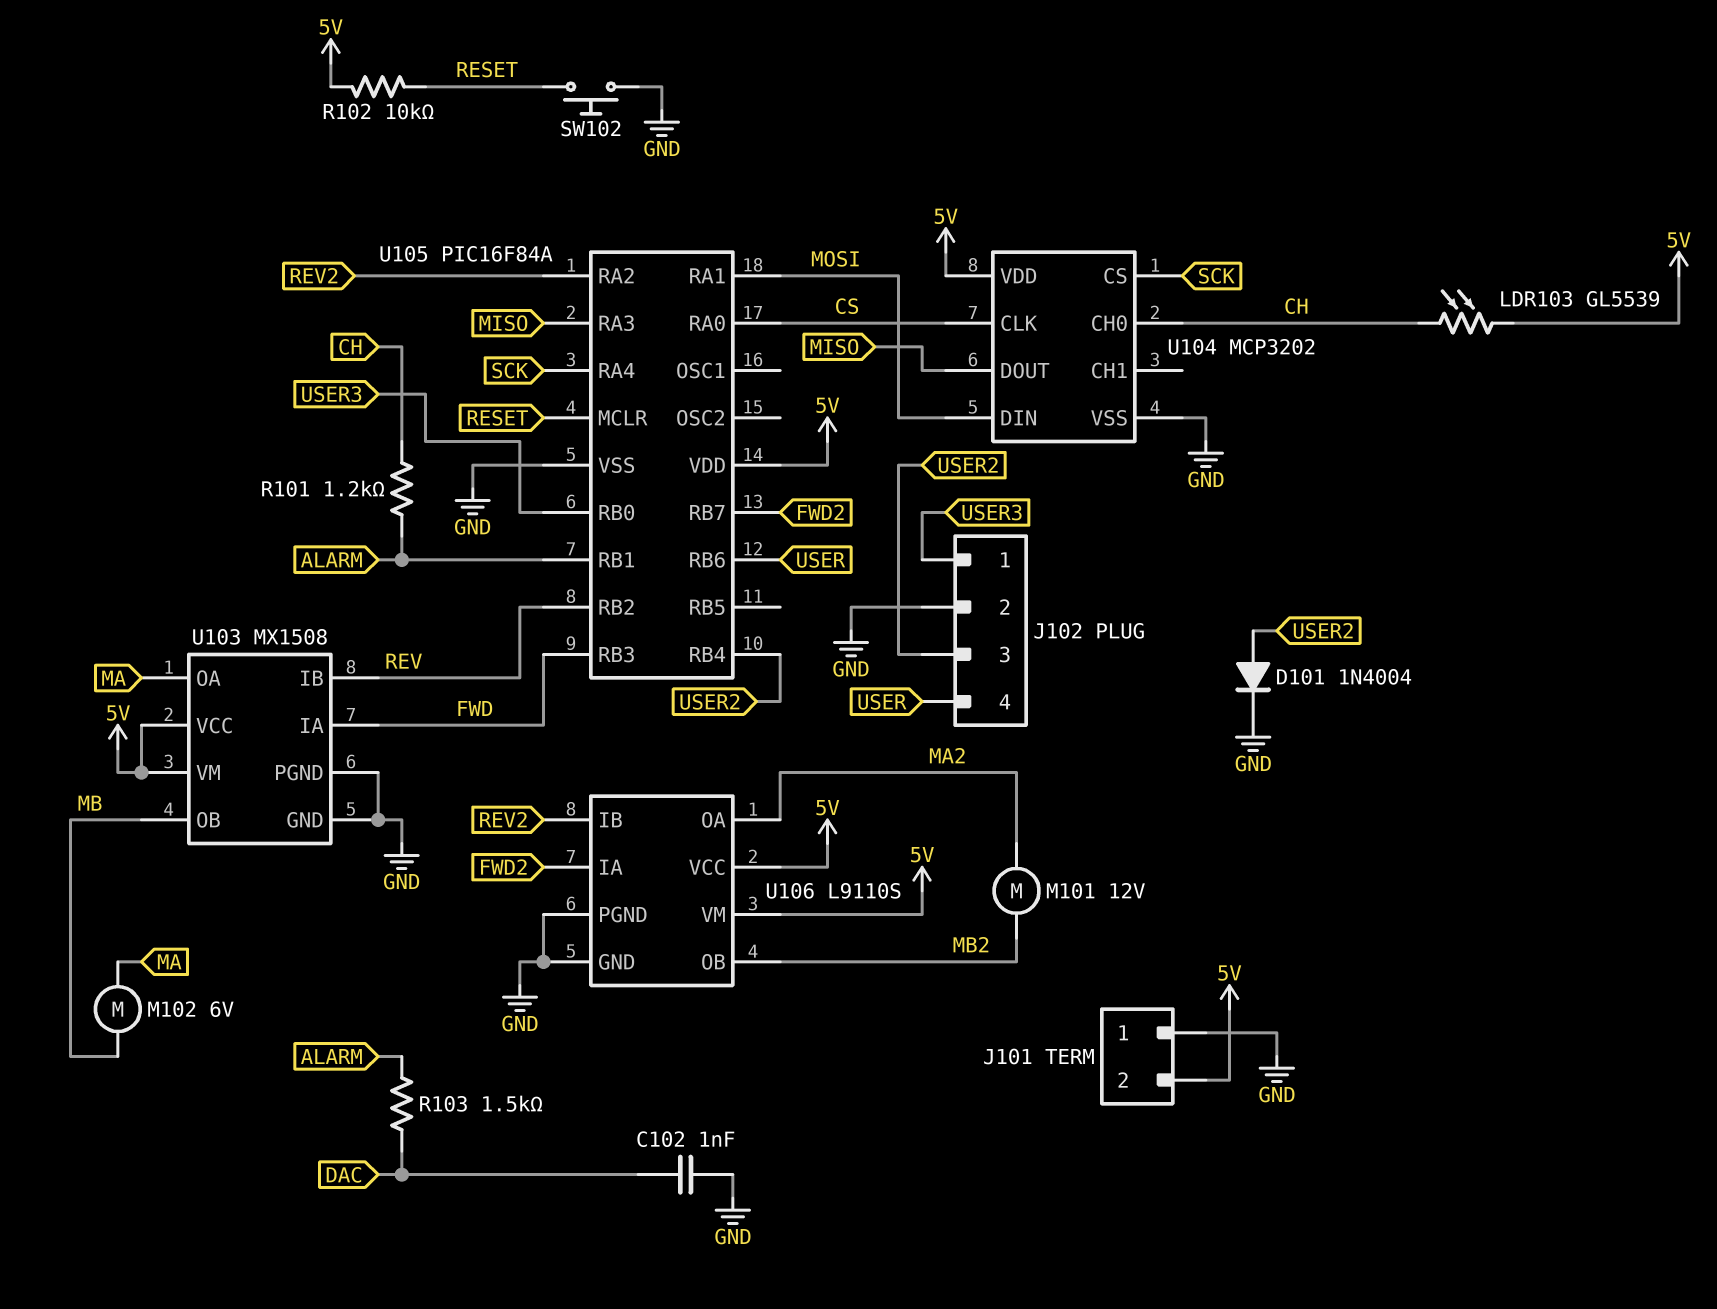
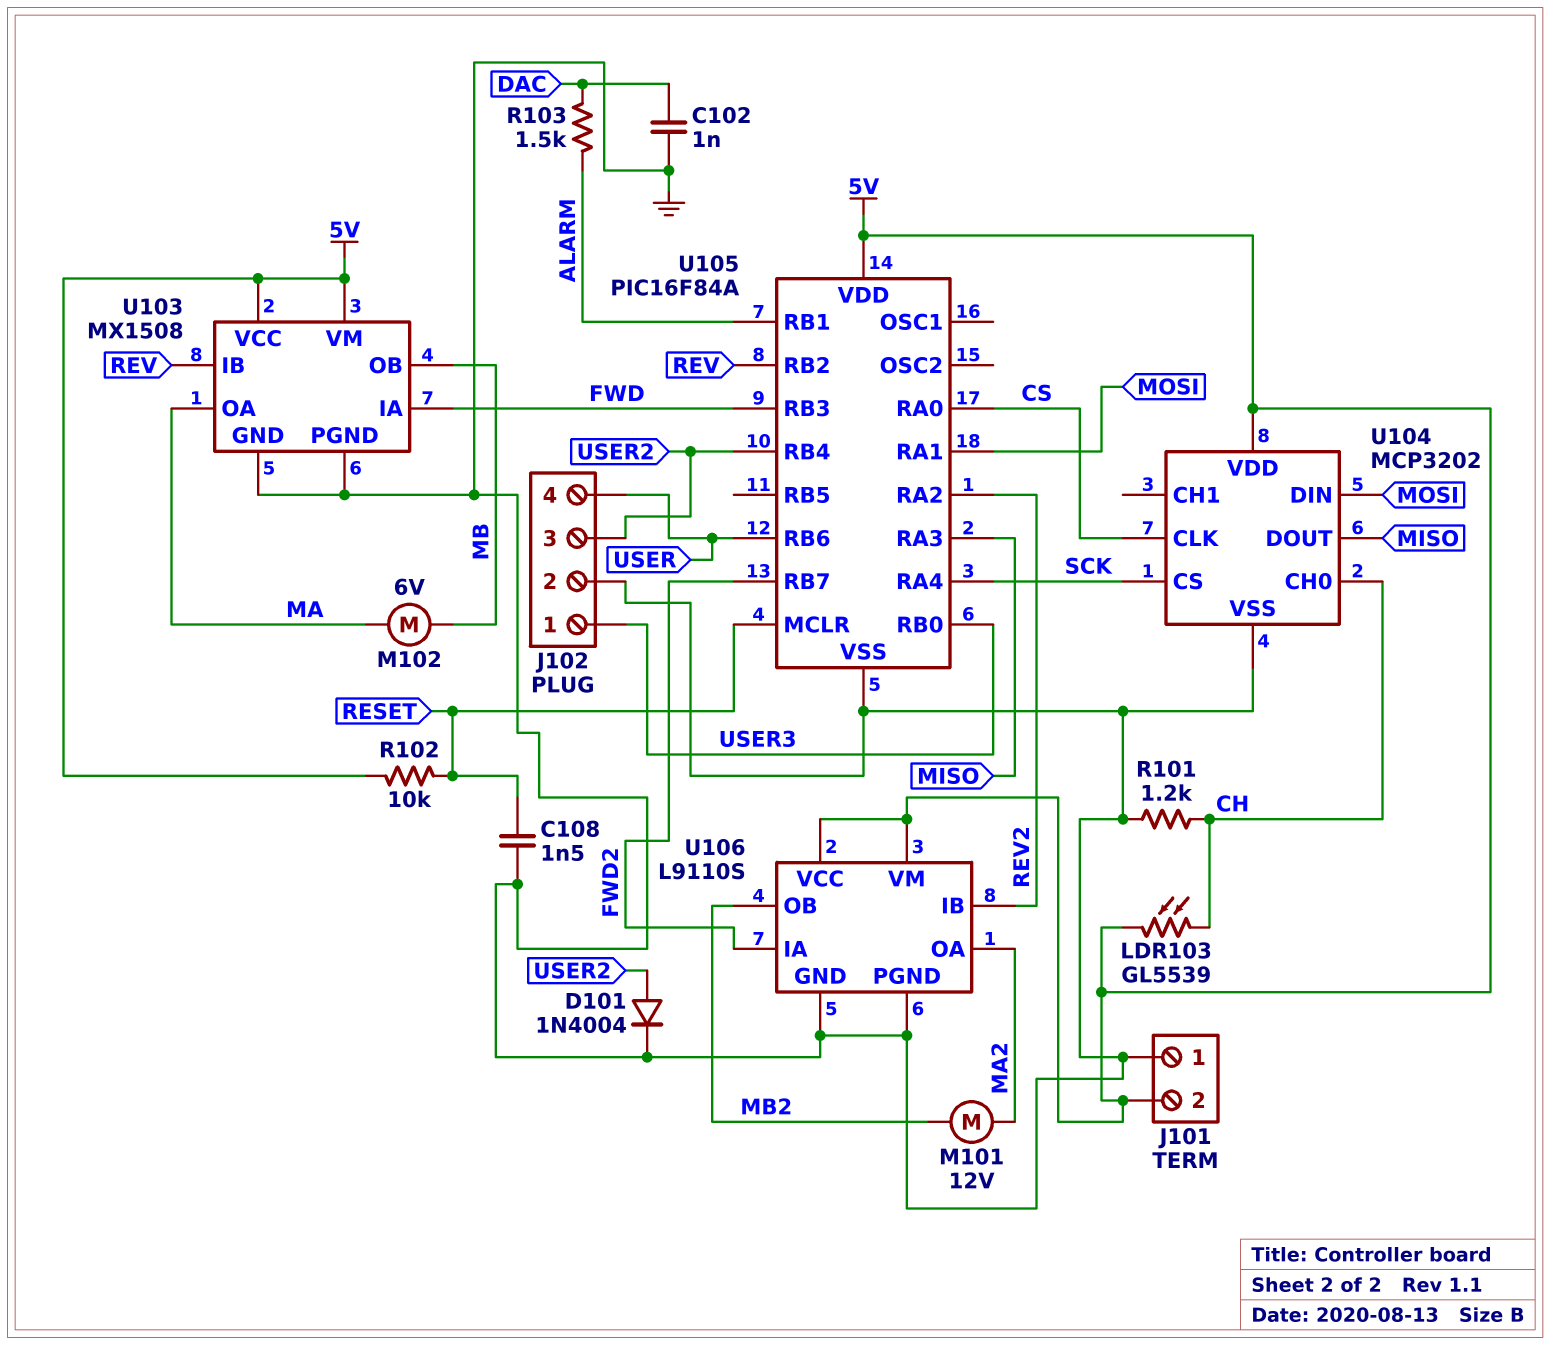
C108: none -> 1.5nF (GND, RESET)
R101: 1.2k (ALARM, CH) -> 1.2k (CH, GND)
SW102: button (GND, RESET) -> none

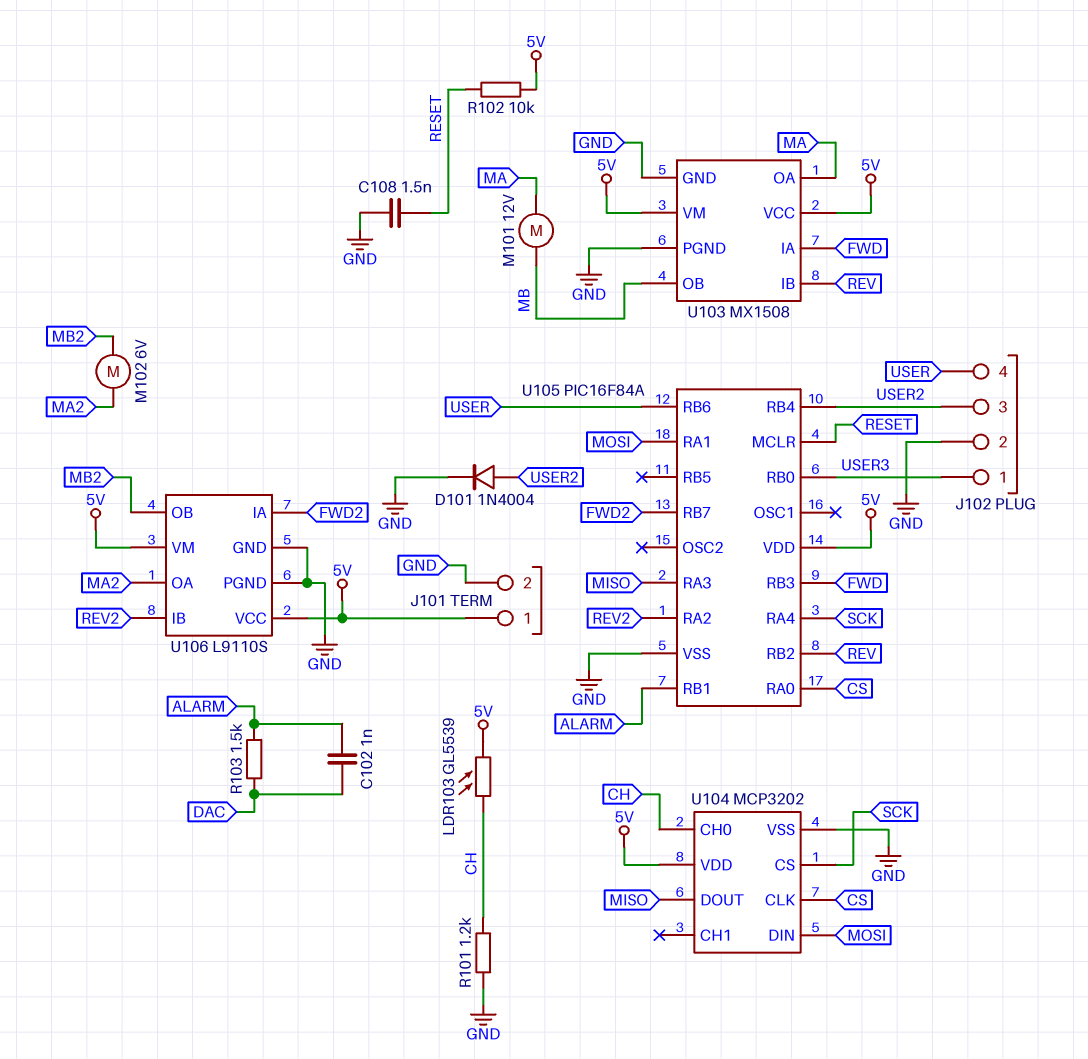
C102: 1nF (DAC, GND) -> 1nF (ALARM, DAC)
J101 pin 1: GND -> 5V
J101 pin 2: 5V -> GND
M101: motor 12V (MA2, MB2) -> motor 12V (MA, MB)
M102: motor 6V (MA, MB) -> motor 6V (MA2, MB2)

